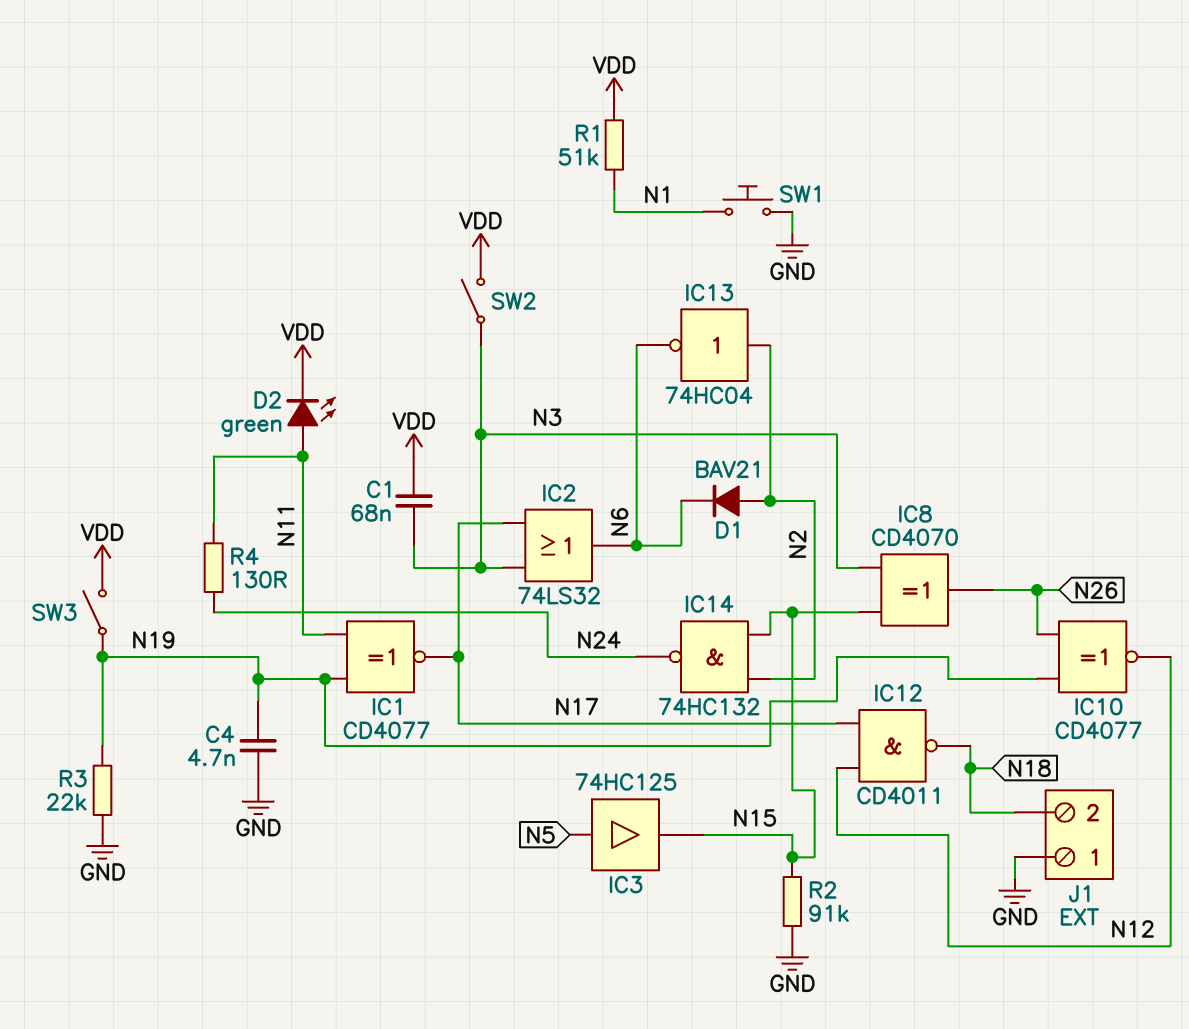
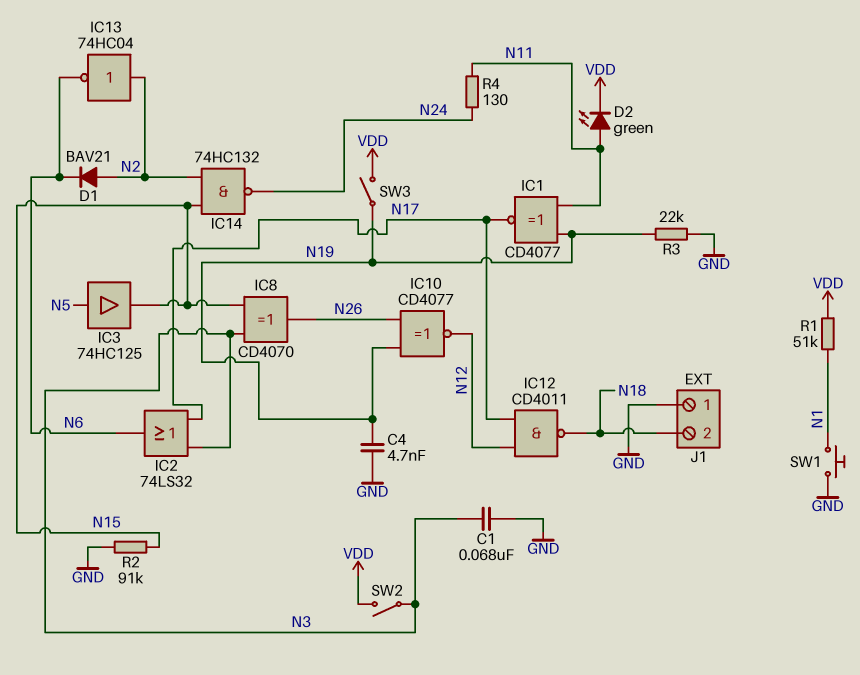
C1: 68nF (N3, VDD) -> 68nF (GND, N3)

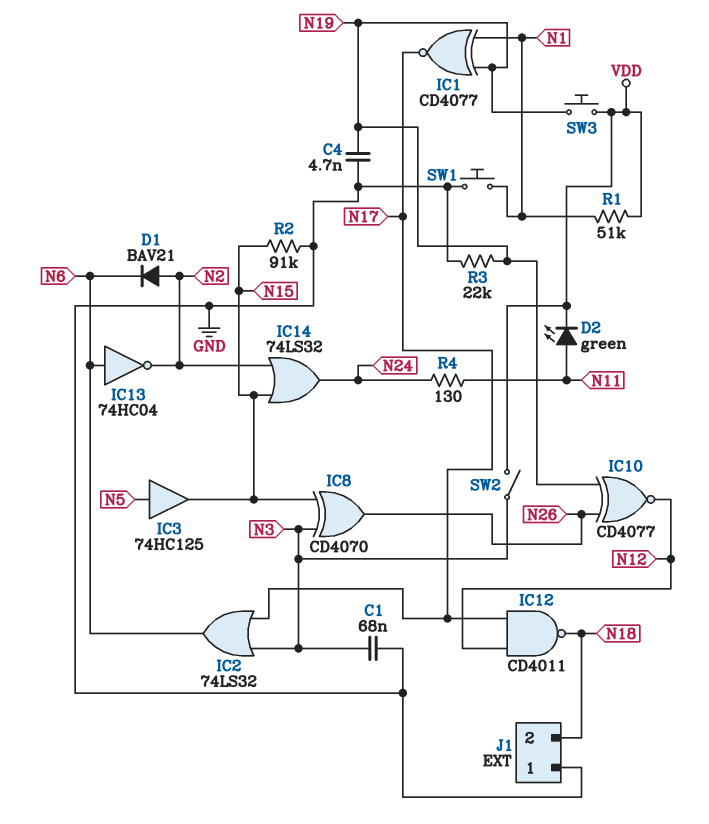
IC1: XNOR CD4077 (in N11, in N19, out N17) -> XNOR CD4077 (in N1, in N19, out N17)
IC13: NOT 74HC04 (in N2, out N6) -> NOT 74HC04 (in N6, out N2)
IC14: NAND 74HC132 (in N2, in N15, out N24) -> OR 74LS32 (in N2, in N15, out N24)
SW3: switch (N19, VDD) -> button (N19, VDD)

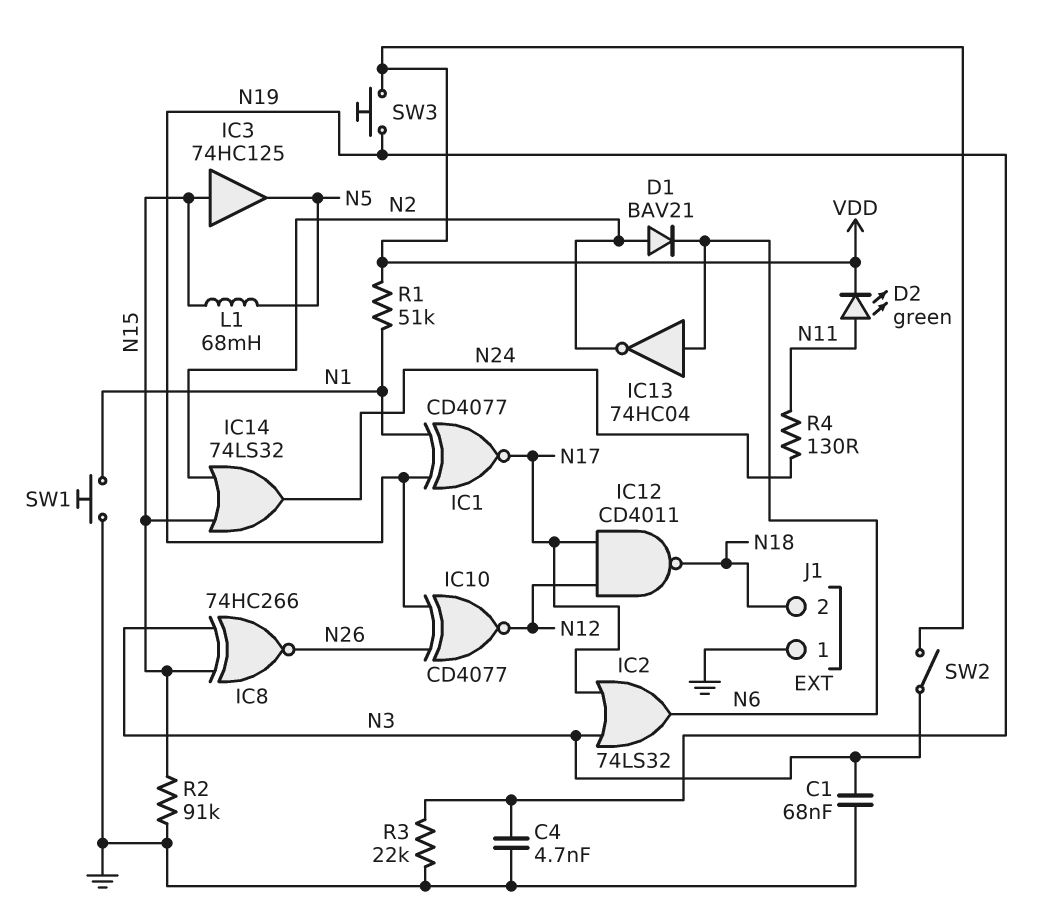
IC3: buffer 74HC125 (in N5, out N15) -> buffer 74HC125 (in N15, out N5)
IC8: XOR CD4070 (in N3, in N15, out N26) -> XNOR 74HC266 (in N3, in N15, out N26)
L1: none -> 68mH (N5, N15)

